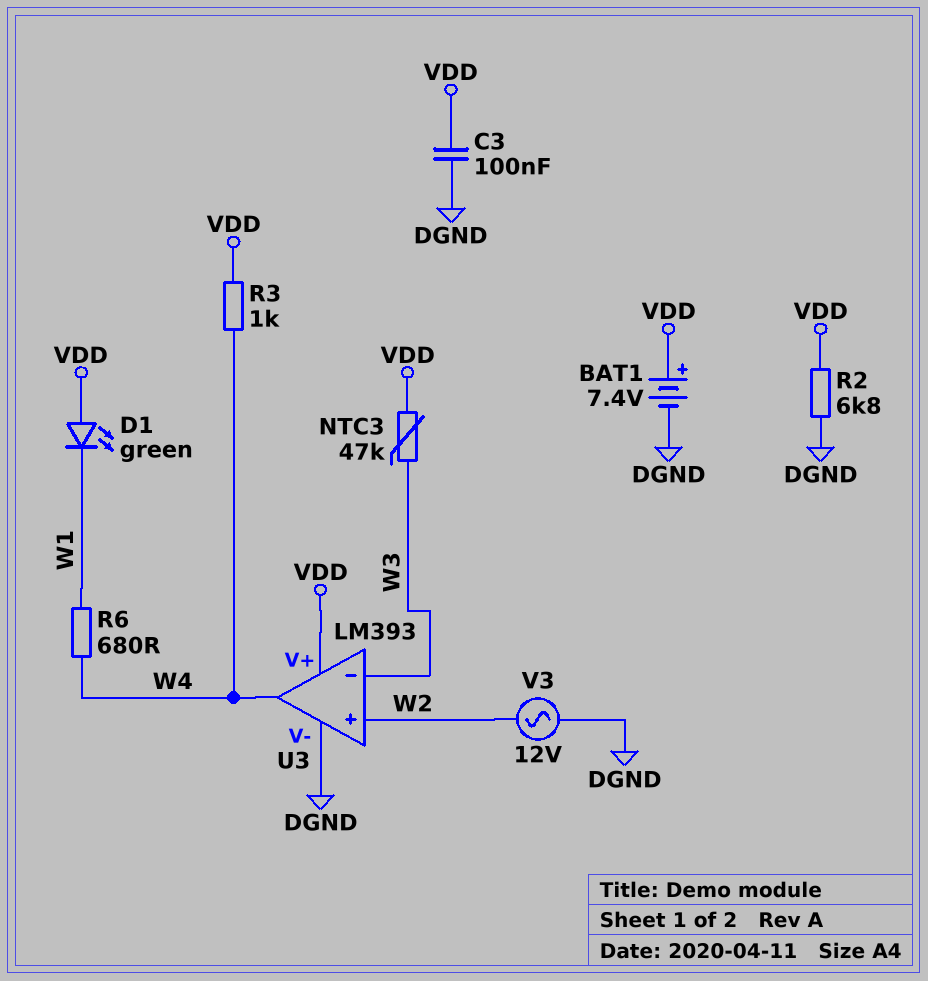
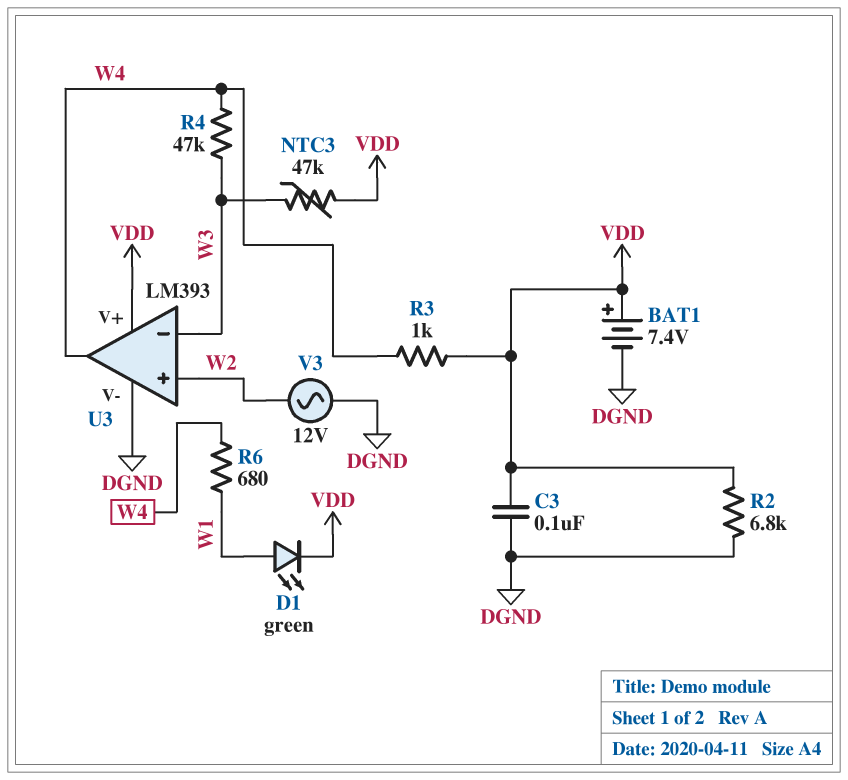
D1: LED green (A VDD, K W1) -> LED green (A W1, K VDD)
R4: none -> 47k (W3, W4)

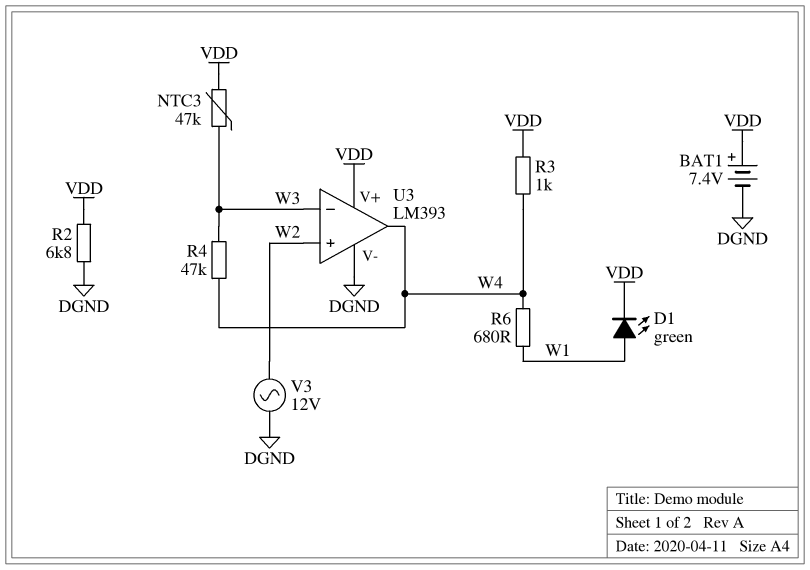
C3: 100nF (DGND, VDD) -> none

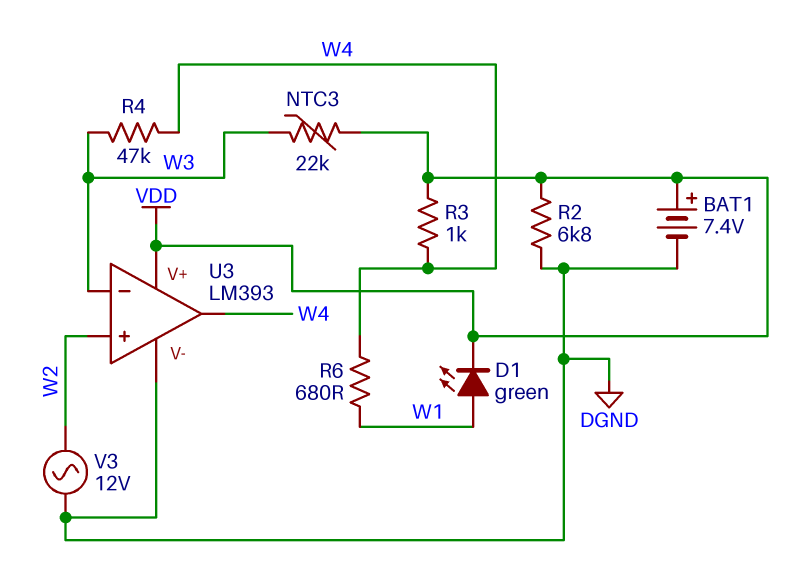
NTC3: 47k (VDD, W3) -> 22k (VDD, W3)

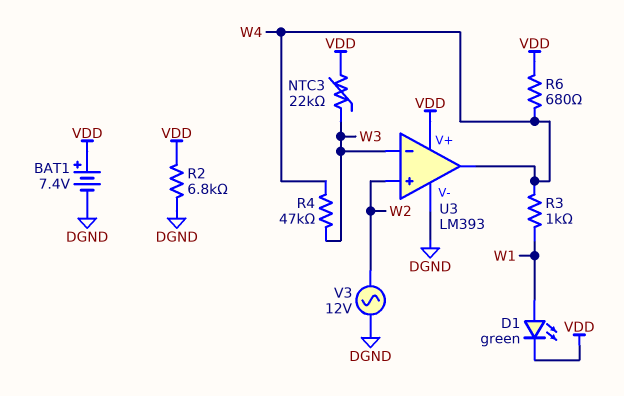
R3: 1k (VDD, W4) -> 1k (W1, W4)
R6: 680 (W1, W4) -> 680 (VDD, W4)

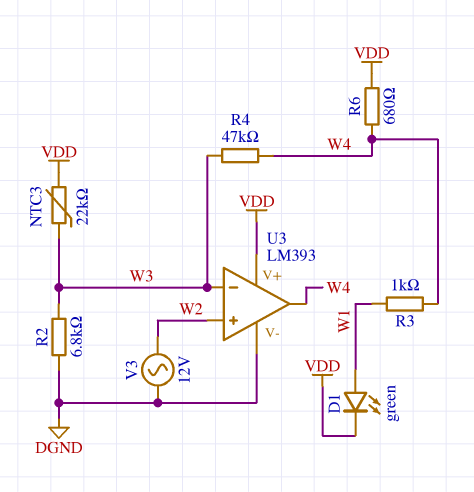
BAT1: 7.4V (plus VDD, minus DGND) -> none
R2: 6.8k (DGND, VDD) -> 6.8k (DGND, W3)

